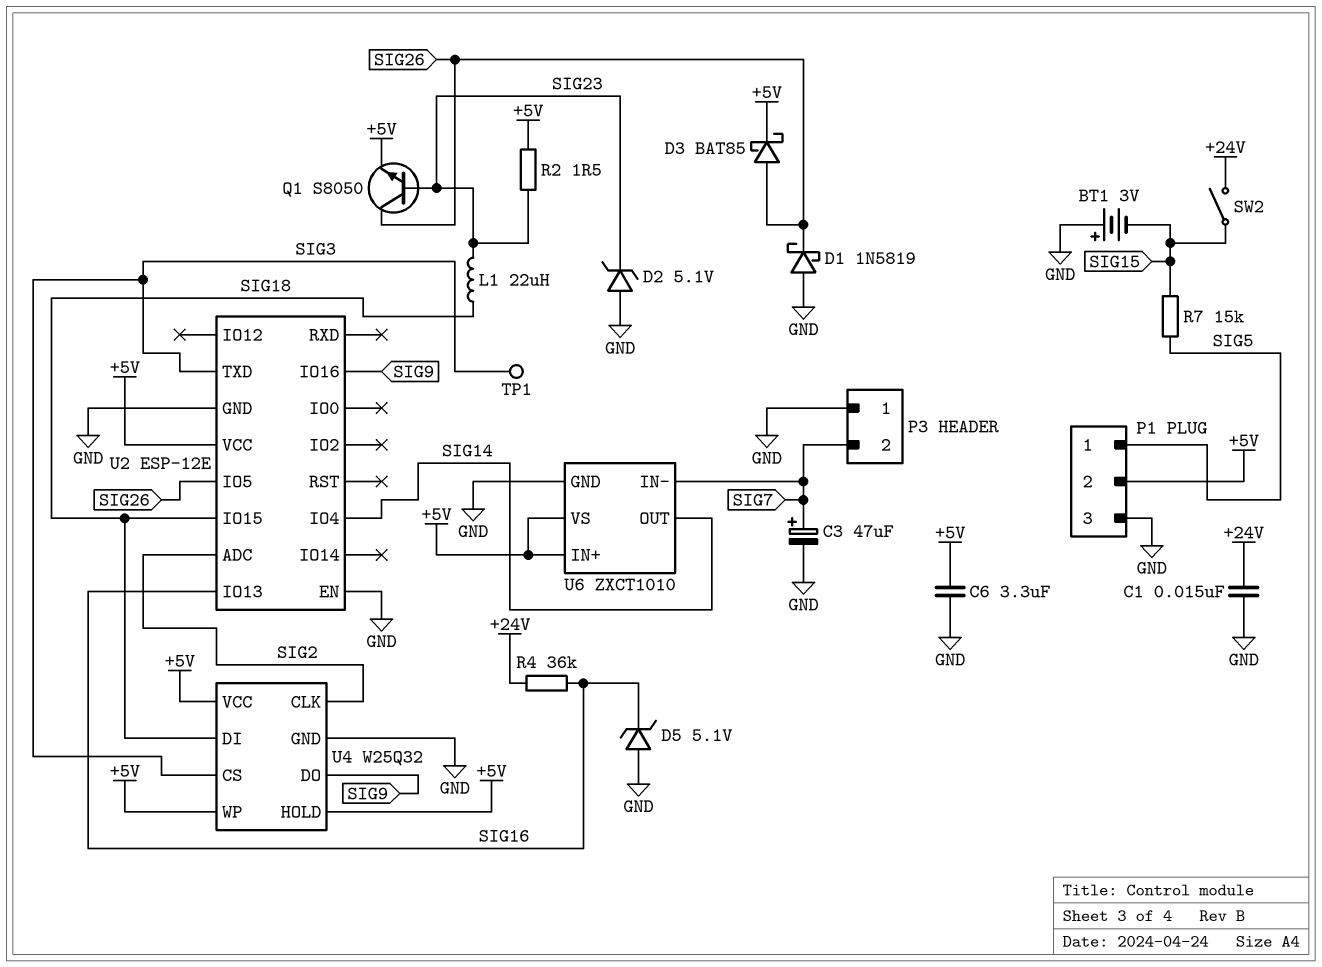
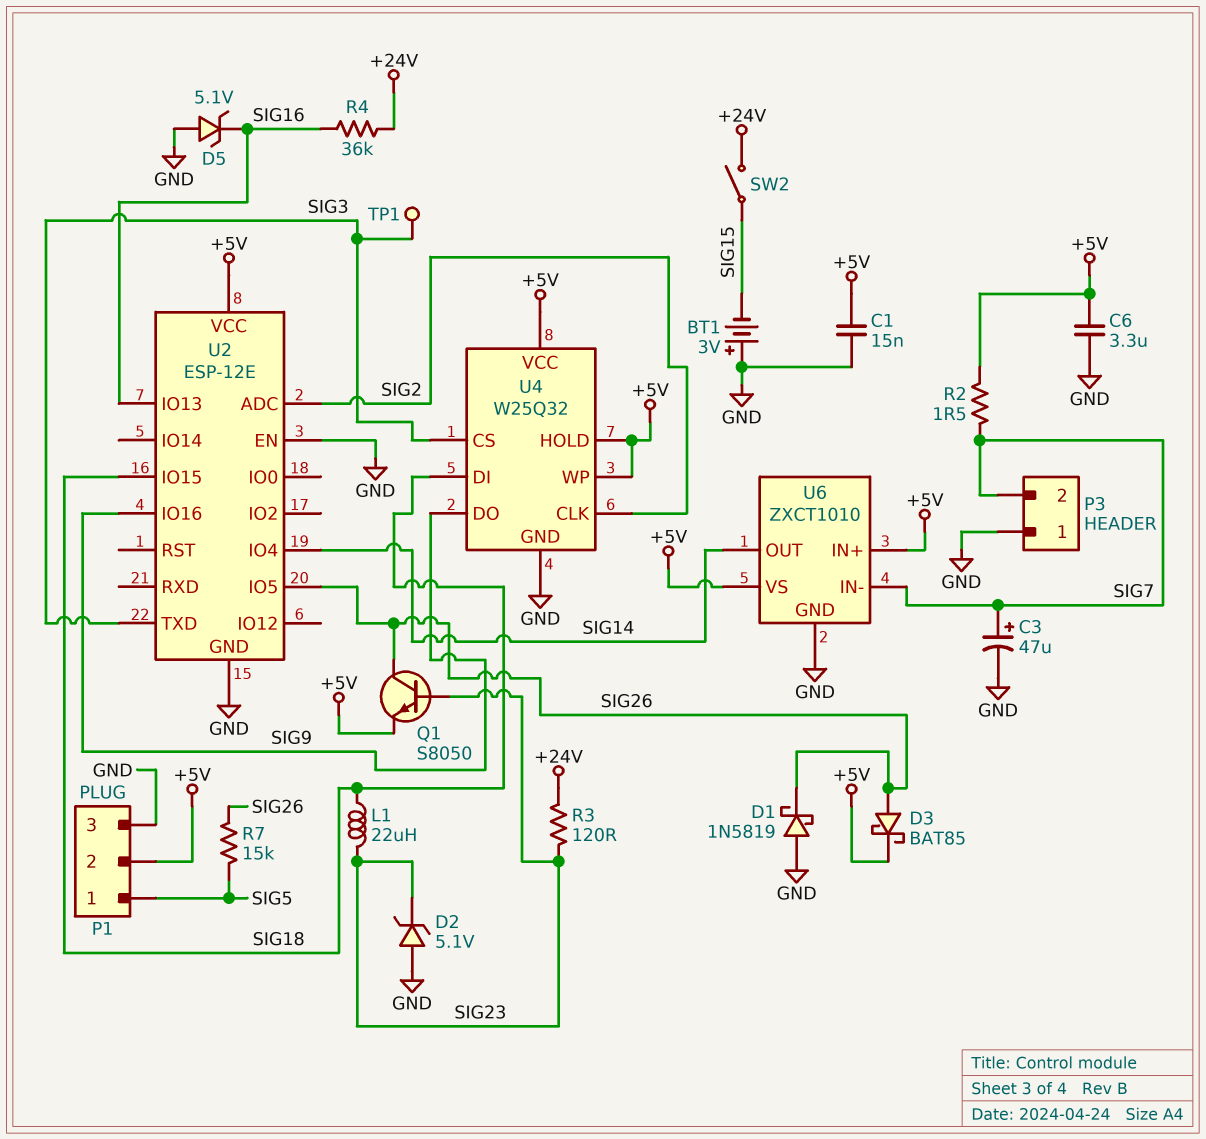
C1: 15nF (+24V, GND) -> 15nF (+5V, GND)
R2: 1.5 (+5V, SIG23) -> 1.5 (+5V, SIG7)
R3: none -> 120 (+24V, SIG23)
R7: 15k (SIG5, SIG15) -> 15k (SIG5, SIG26)

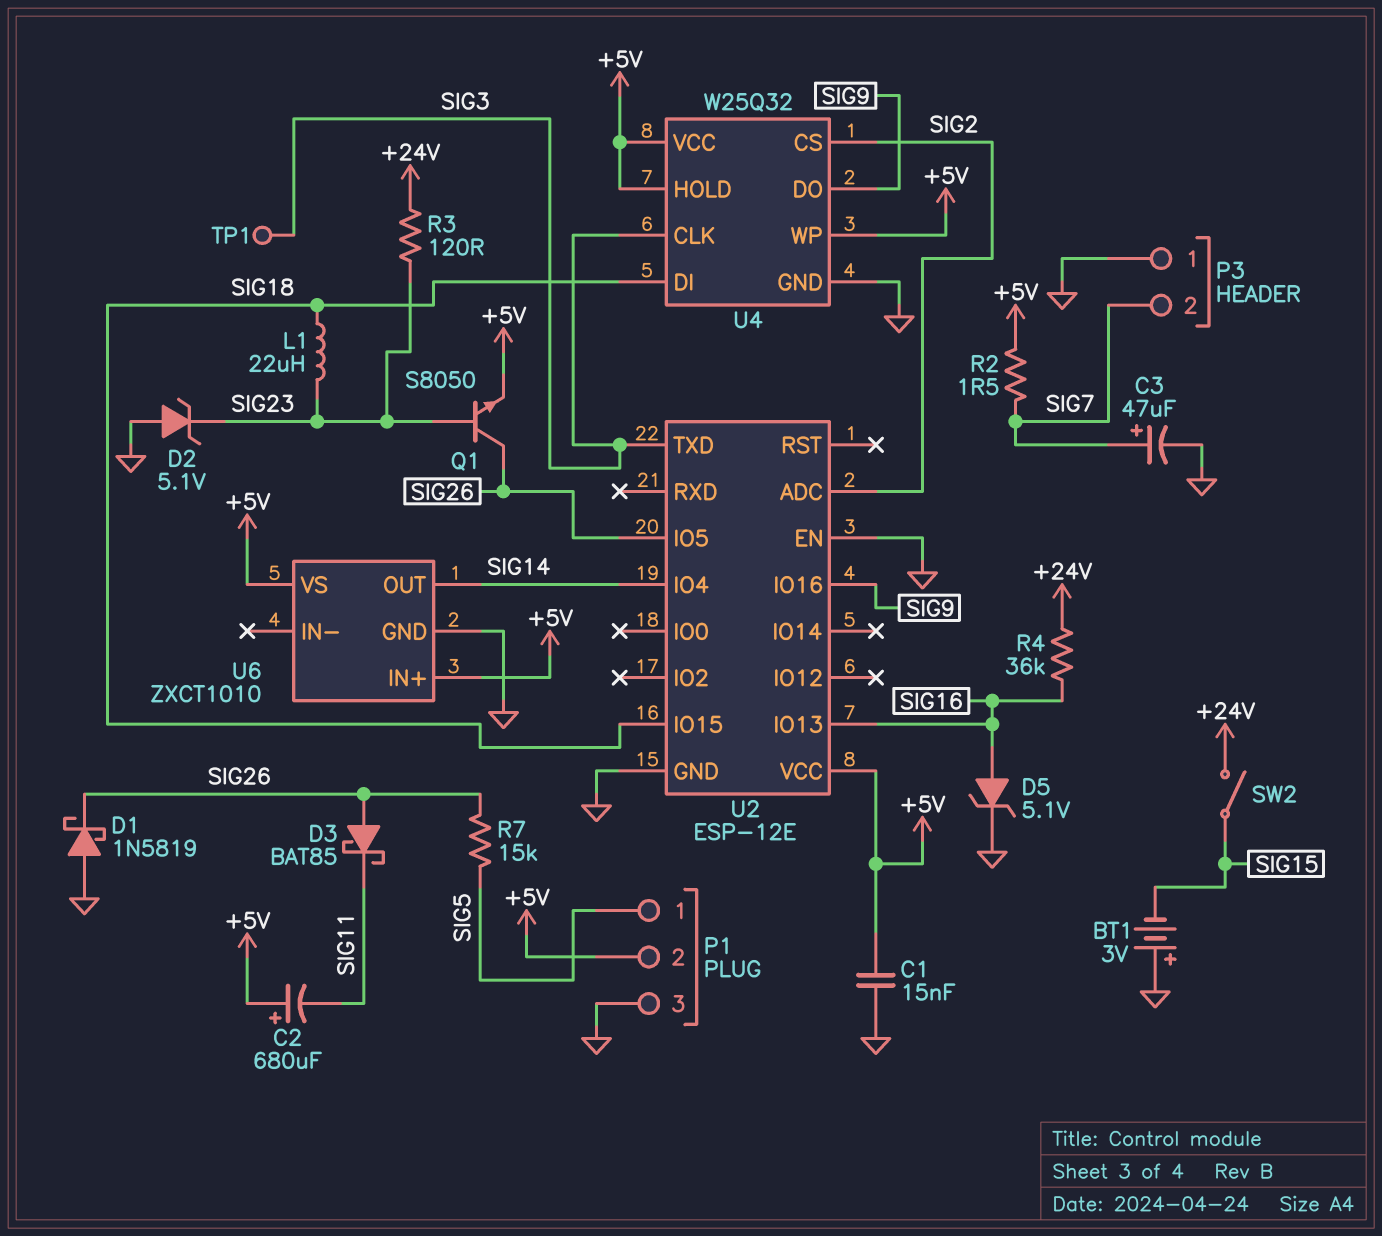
C2: none -> 680uF (plus +5V, minus SIG11)
C6: 3.3uF (+5V, GND) -> none
D3: schottky BAT85 (A SIG26, K +5V) -> schottky BAT85 (A SIG26, K SIG11)
D5: zener 5.1V (A GND, K SIG16) -> zener 5.1V (A SIG16, K GND)
U4 pin CLK: SIG2 -> SIG3
U4 pin CS: SIG3 -> SIG2
U6 pin IN-: SIG7 -> none

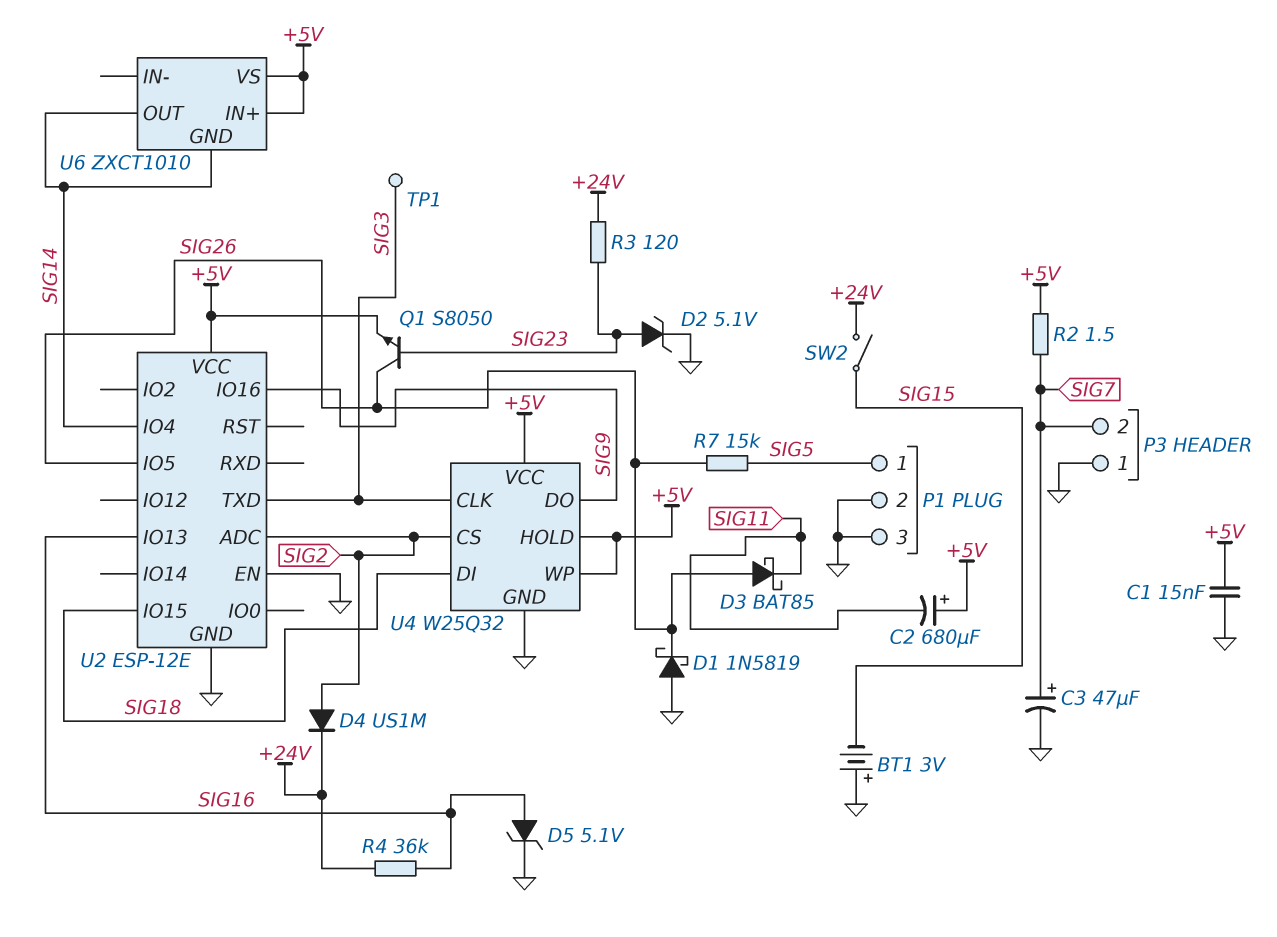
D2: zener 5.1V (A GND, K SIG23) -> zener 5.1V (A SIG23, K GND)
D4: none -> diode US1M (A SIG2, K +24V)
L1: 22uH (SIG18, SIG23) -> none
P1 pin 2: +5V -> GND
U6 pin GND: GND -> SIG14

